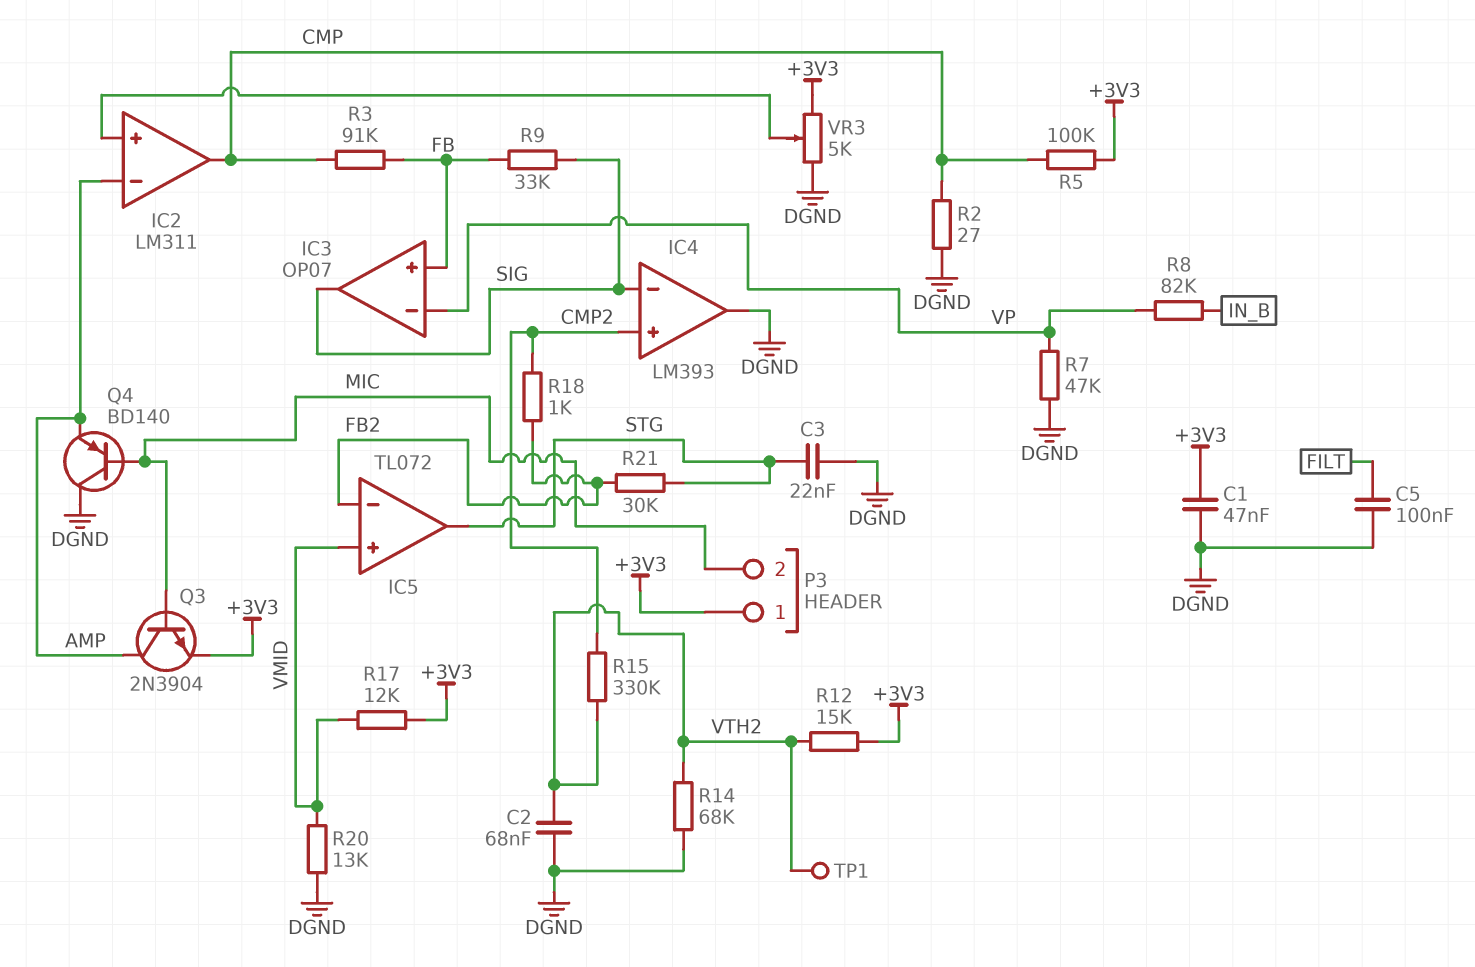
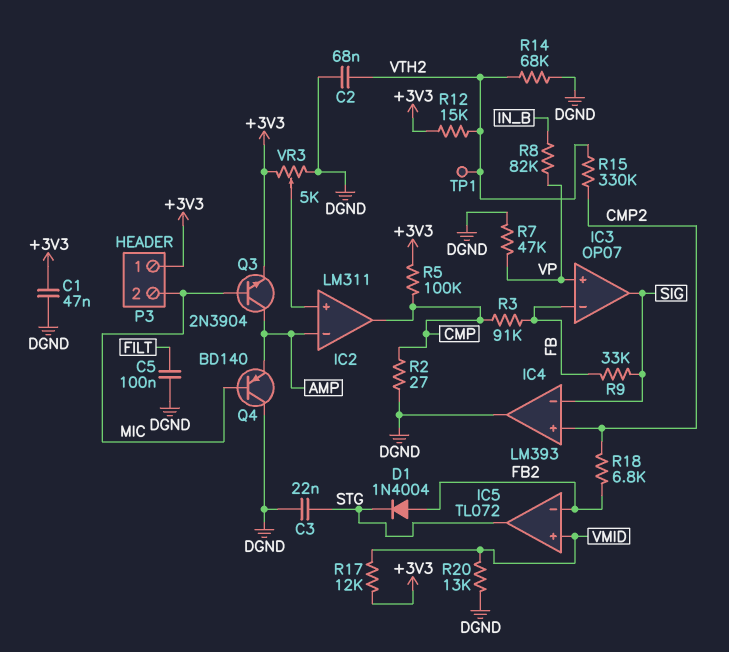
D1: none -> diode 1N4004 (A FB2, K STG)
IC3 pin in+: FB -> VP
IC3 pin in-: VP -> FB
R18: 1k (CMP2, FB2) -> 6.8k (CMP2, FB2)
R21: 30k (FB2, STG) -> none

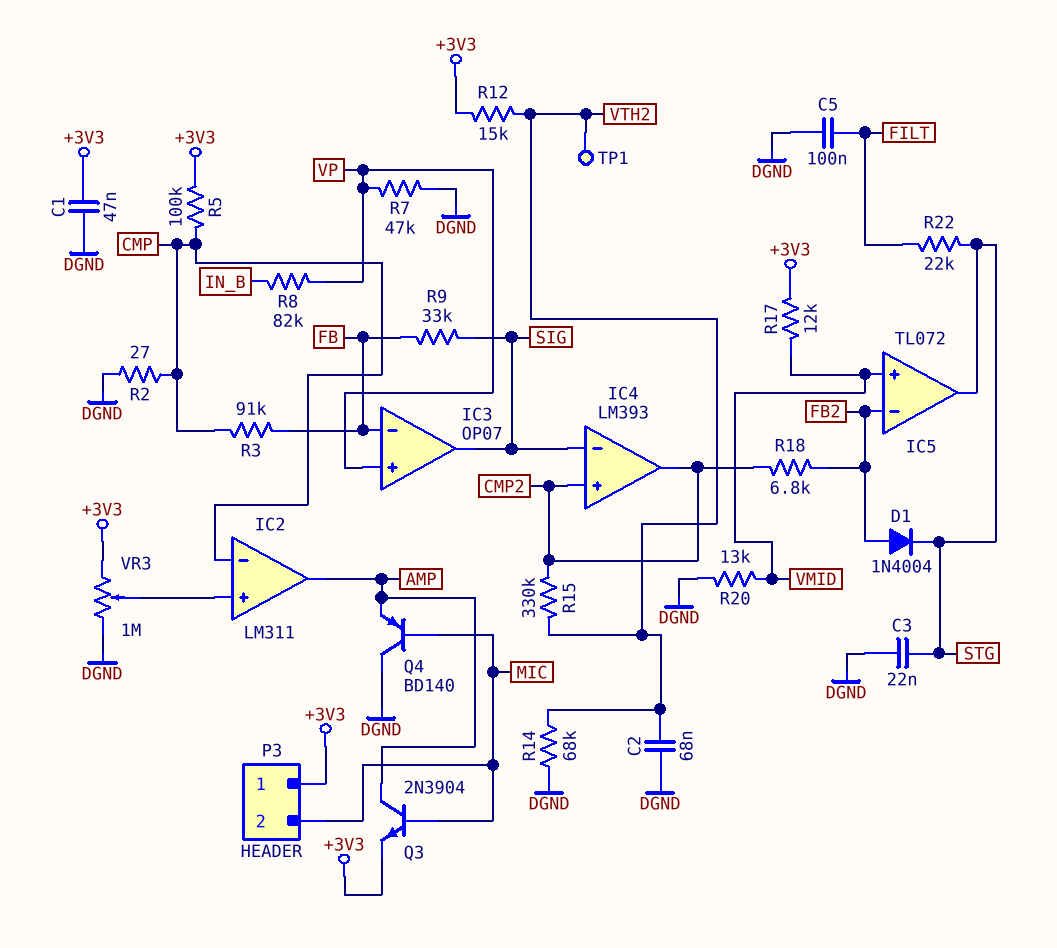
IC2 pin in-: AMP -> CMP
IC2 pin out: CMP -> AMP
IC4 pin out: DGND -> CMP2
R22: none -> 22k (FILT, STG)
VR3: 5k (+3V3, DGND, wiper IC2/in+) -> 1M (+3V3, DGND, wiper IC2/in+)

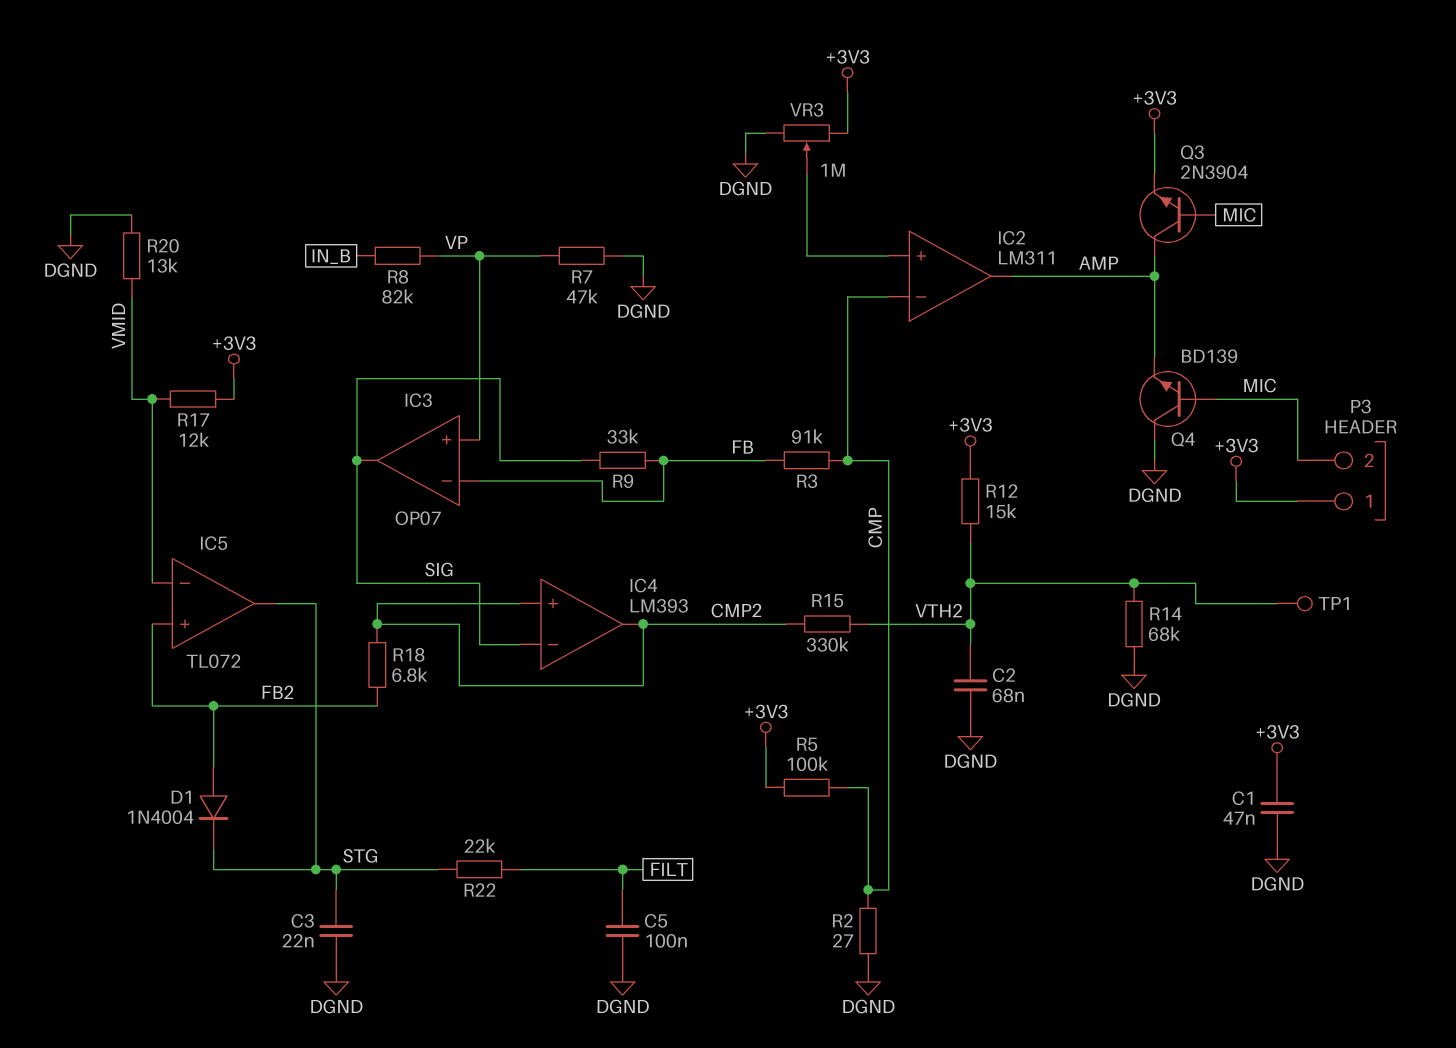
IC5 pin in+: VMID -> FB2
IC5 pin in-: FB2 -> VMID
Q4: PNP BD140 (B MIC, C DGND, E AMP) -> NPN BD139 (B MIC, C DGND, E AMP)

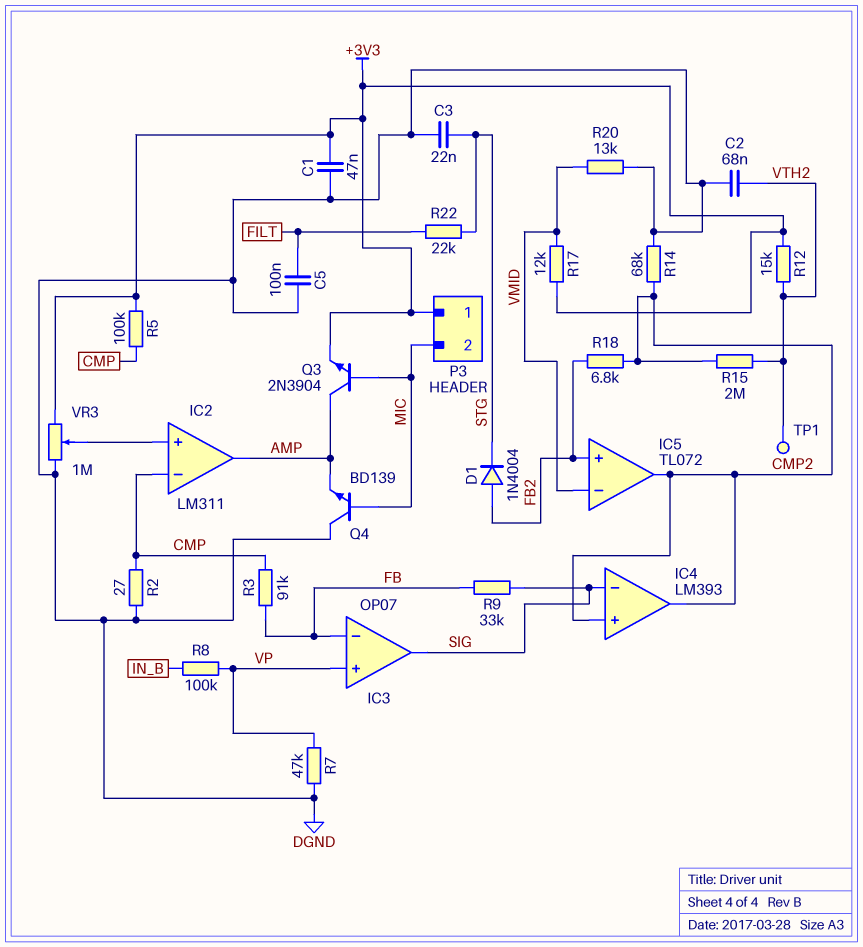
IC5 pin out: STG -> CMP2
R8: 82k (IN_B, VP) -> 100k (IN_B, VP)
R14: 68k (DGND, VTH2) -> 68k (CMP2, DGND)
R15: 330k (CMP2, VTH2) -> 2M (CMP2, VTH2)

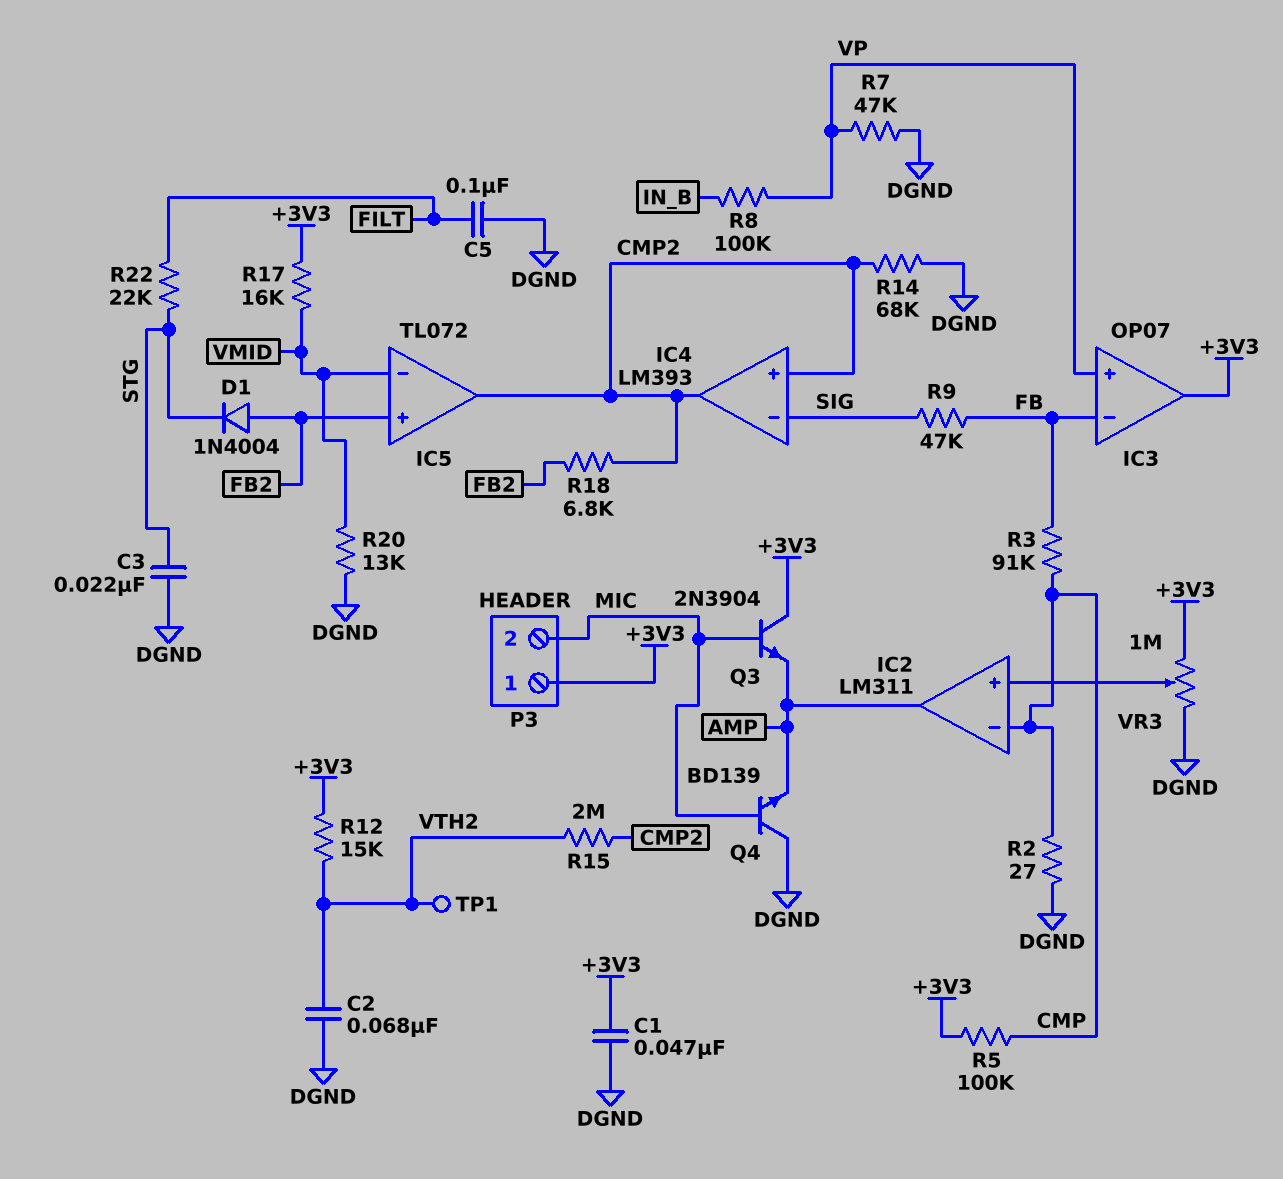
IC3 pin out: SIG -> +3V3
Q3: NPN 2N3904 (B MIC, C AMP, E +3V3) -> NPN 2N3904 (B MIC, C +3V3, E AMP)
R9: 33k (FB, SIG) -> 47k (FB, SIG)
R17: 12k (+3V3, VMID) -> 16k (+3V3, VMID)

